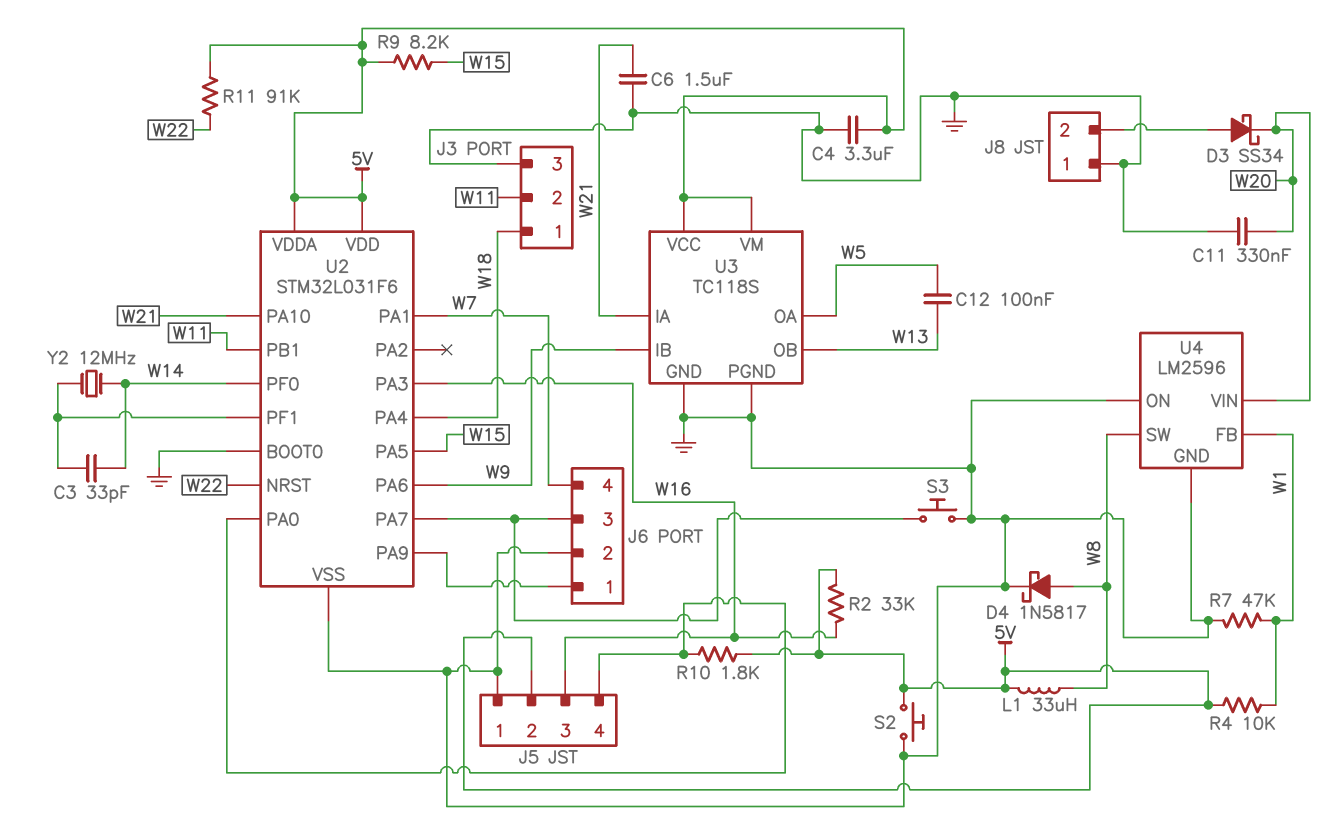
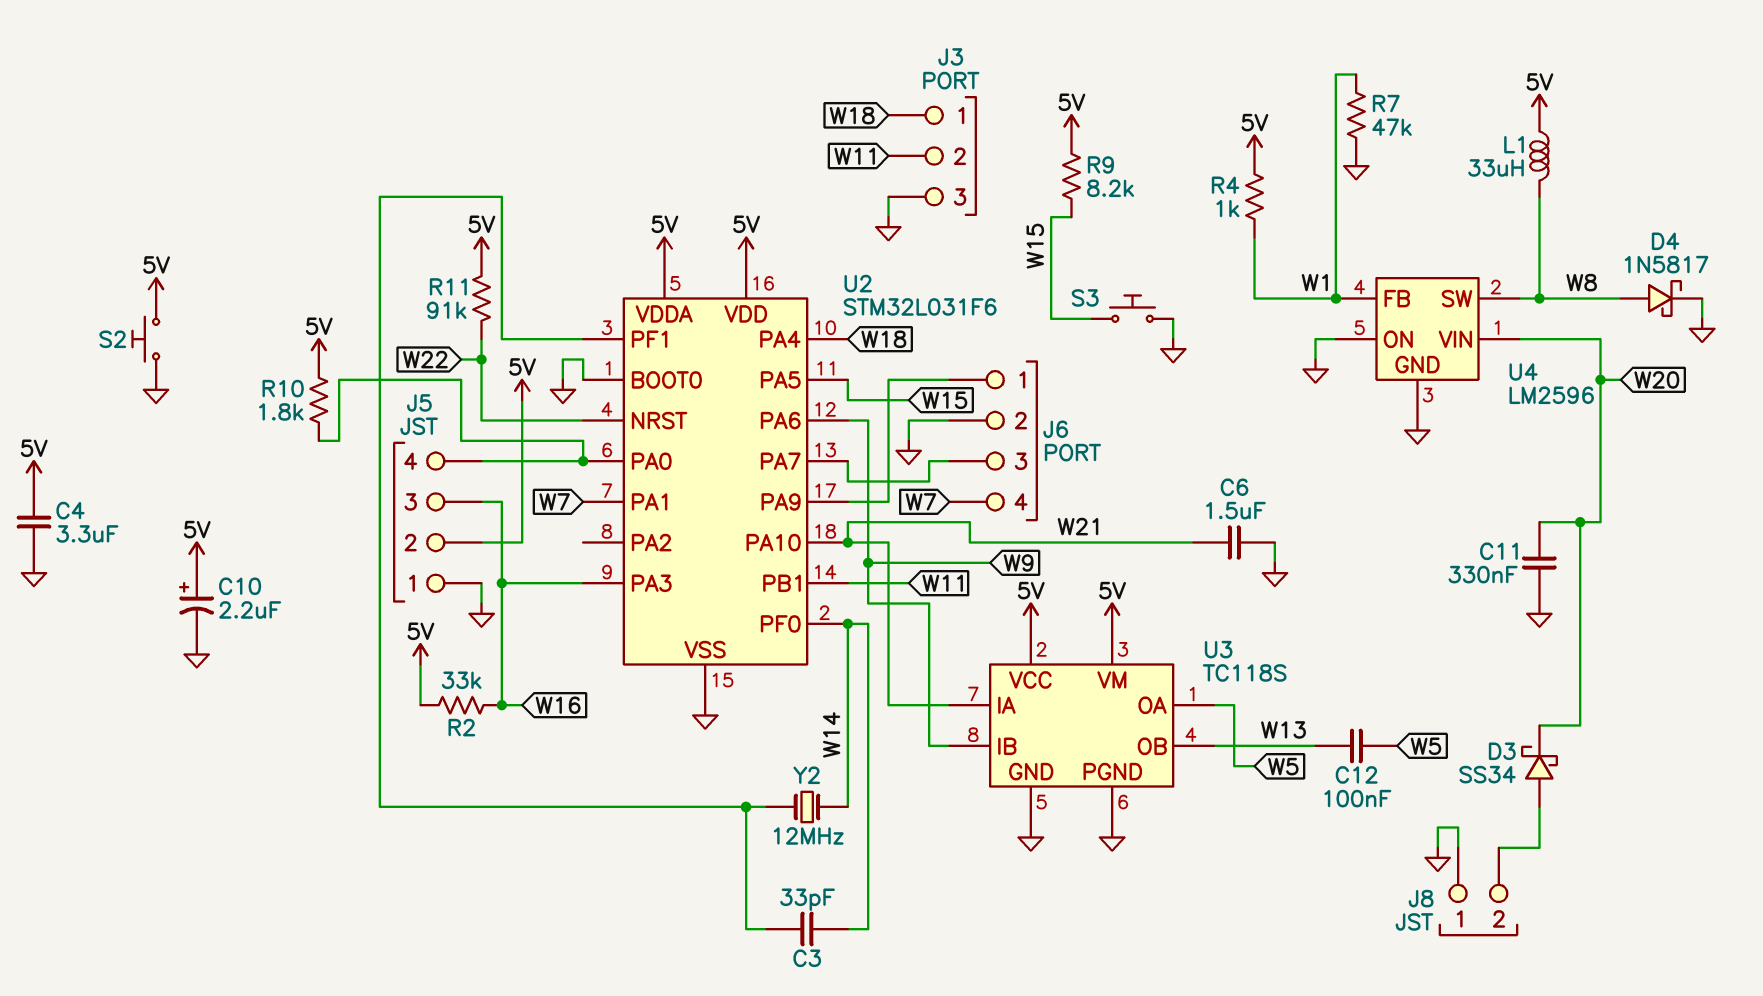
C10: none -> 2.2uF (plus 5V, minus GND)
R4: 10k (5V, W1) -> 1k (5V, W1)
S3: button (GND, J6/3) -> button (GND, W15)

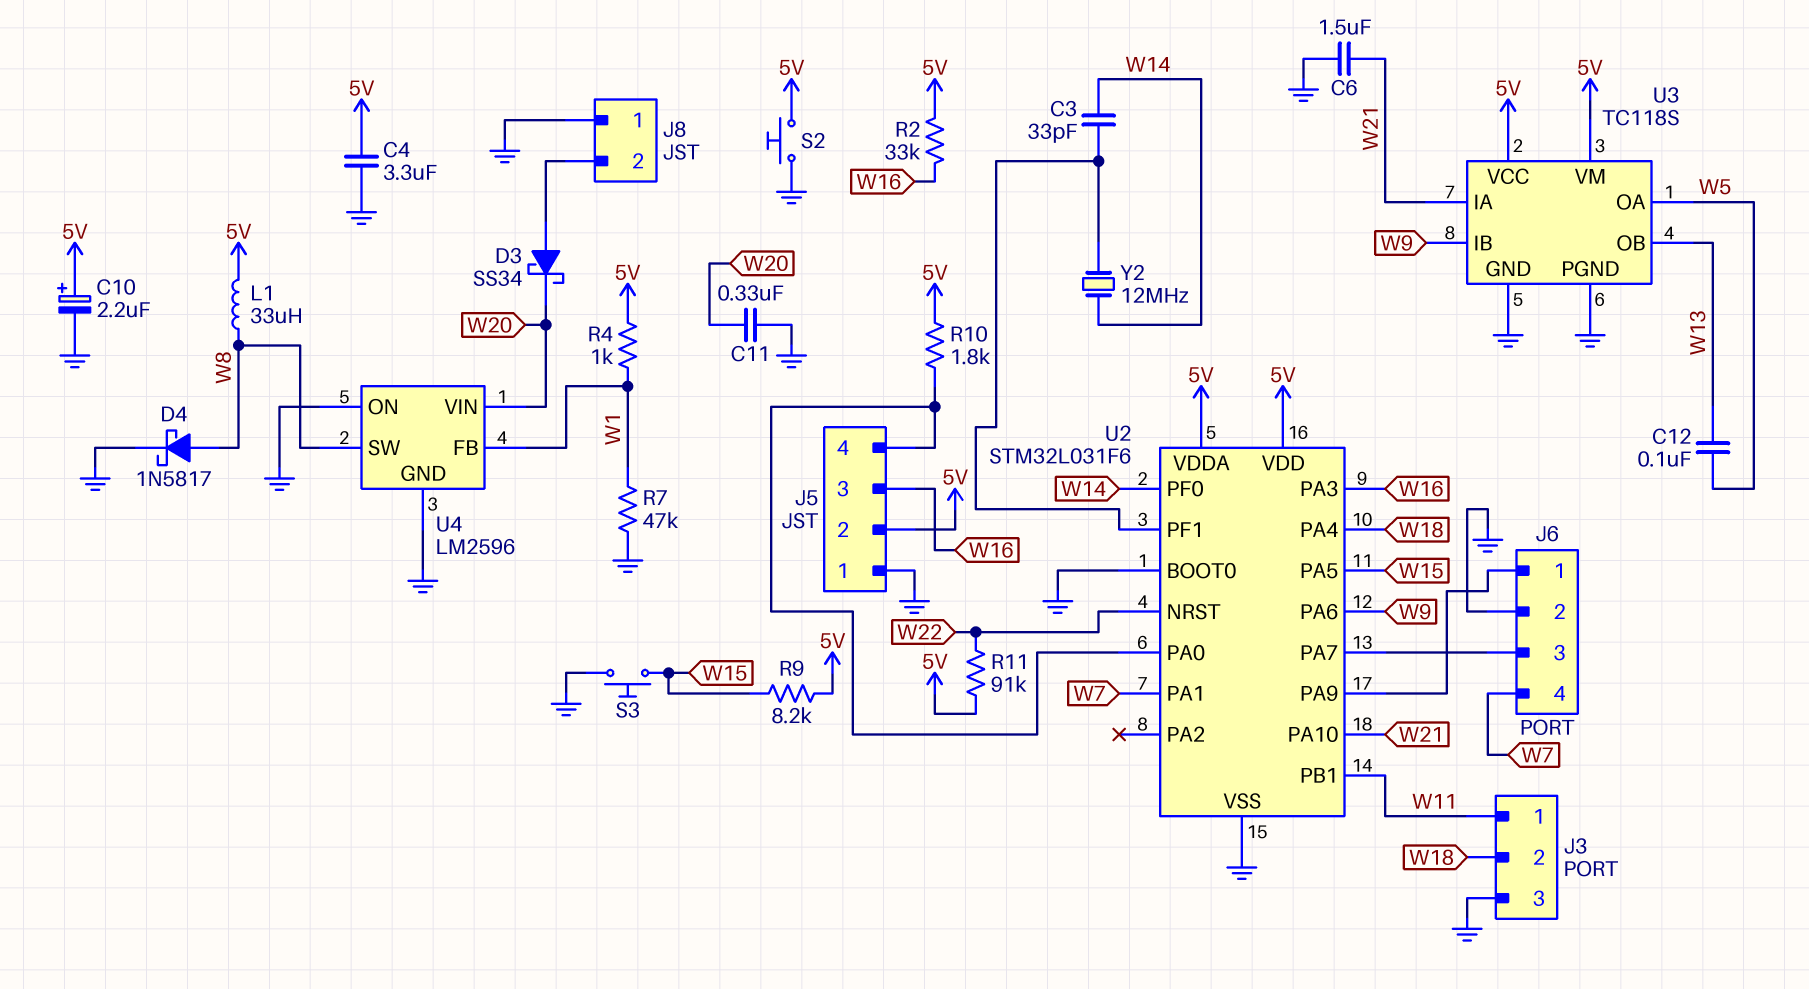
J3 pin 1: W18 -> W11
J3 pin 2: W11 -> W18

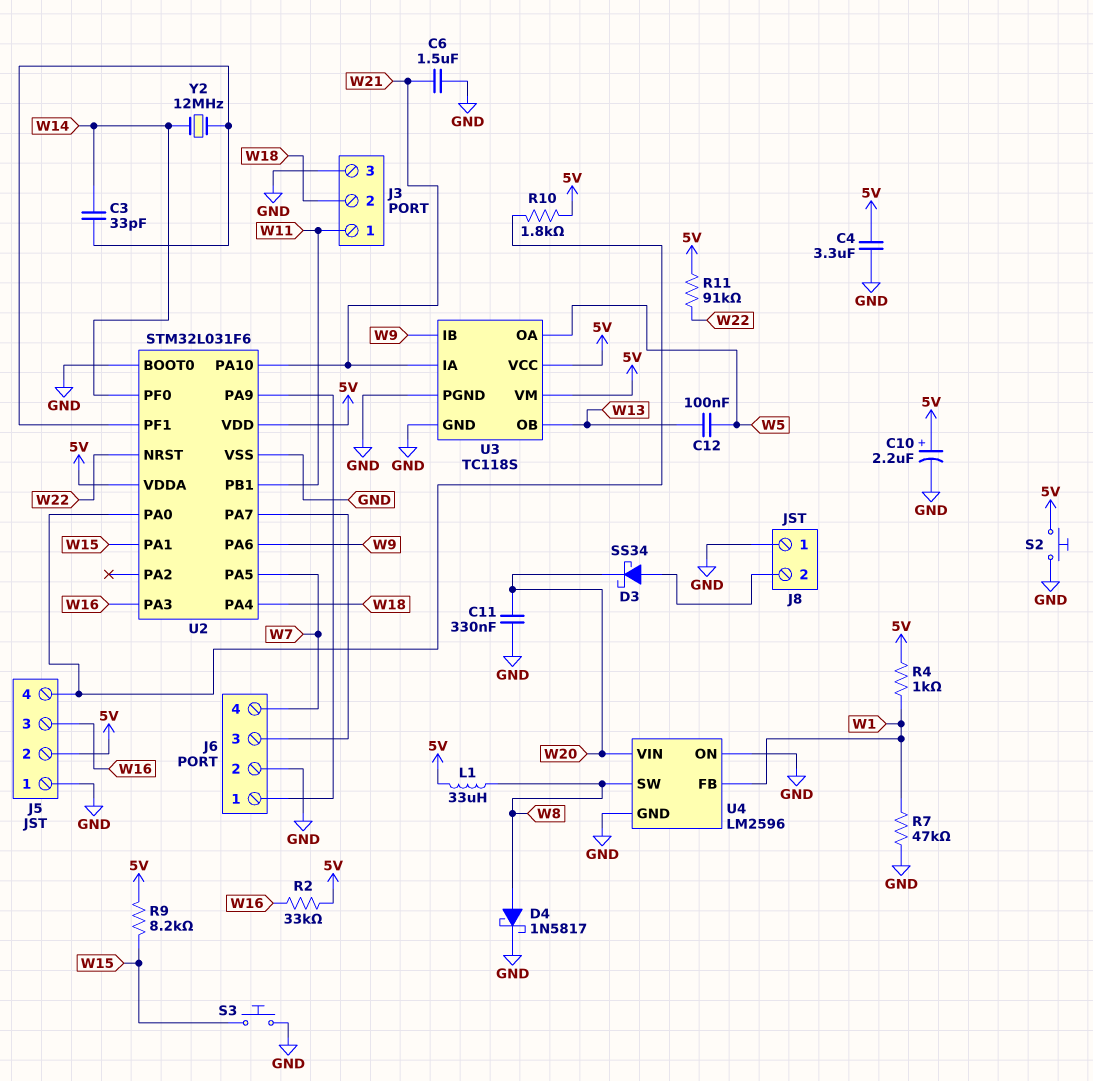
U2 pin PA1: W7 -> W15
U2 pin PA5: W15 -> W7

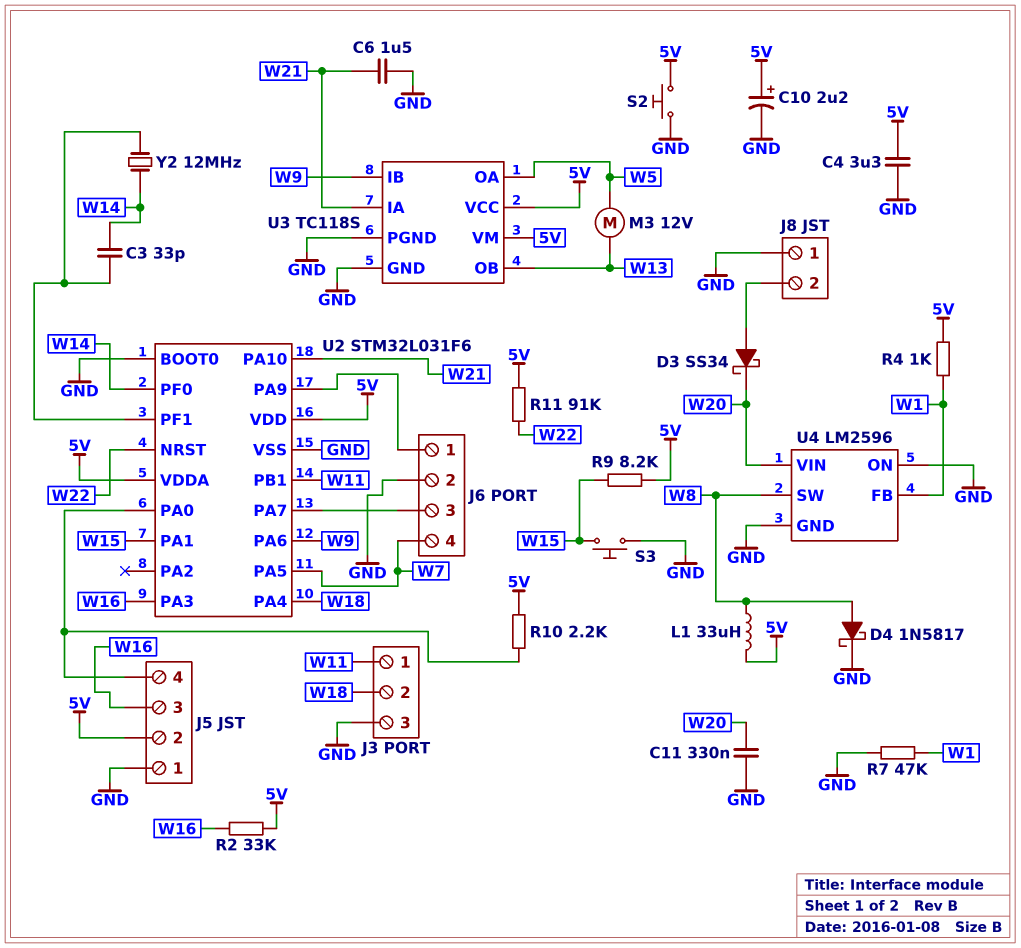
C12: 100nF (W5, W13) -> none
M3: none -> motor 12V (W5, W13)
R10: 1.8k (5V, J5/4) -> 2.2k (5V, J5/4)

